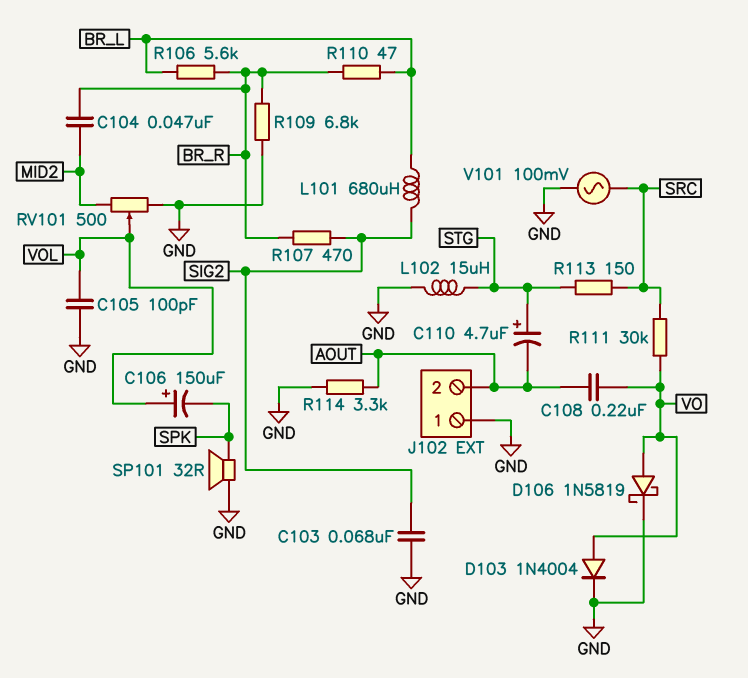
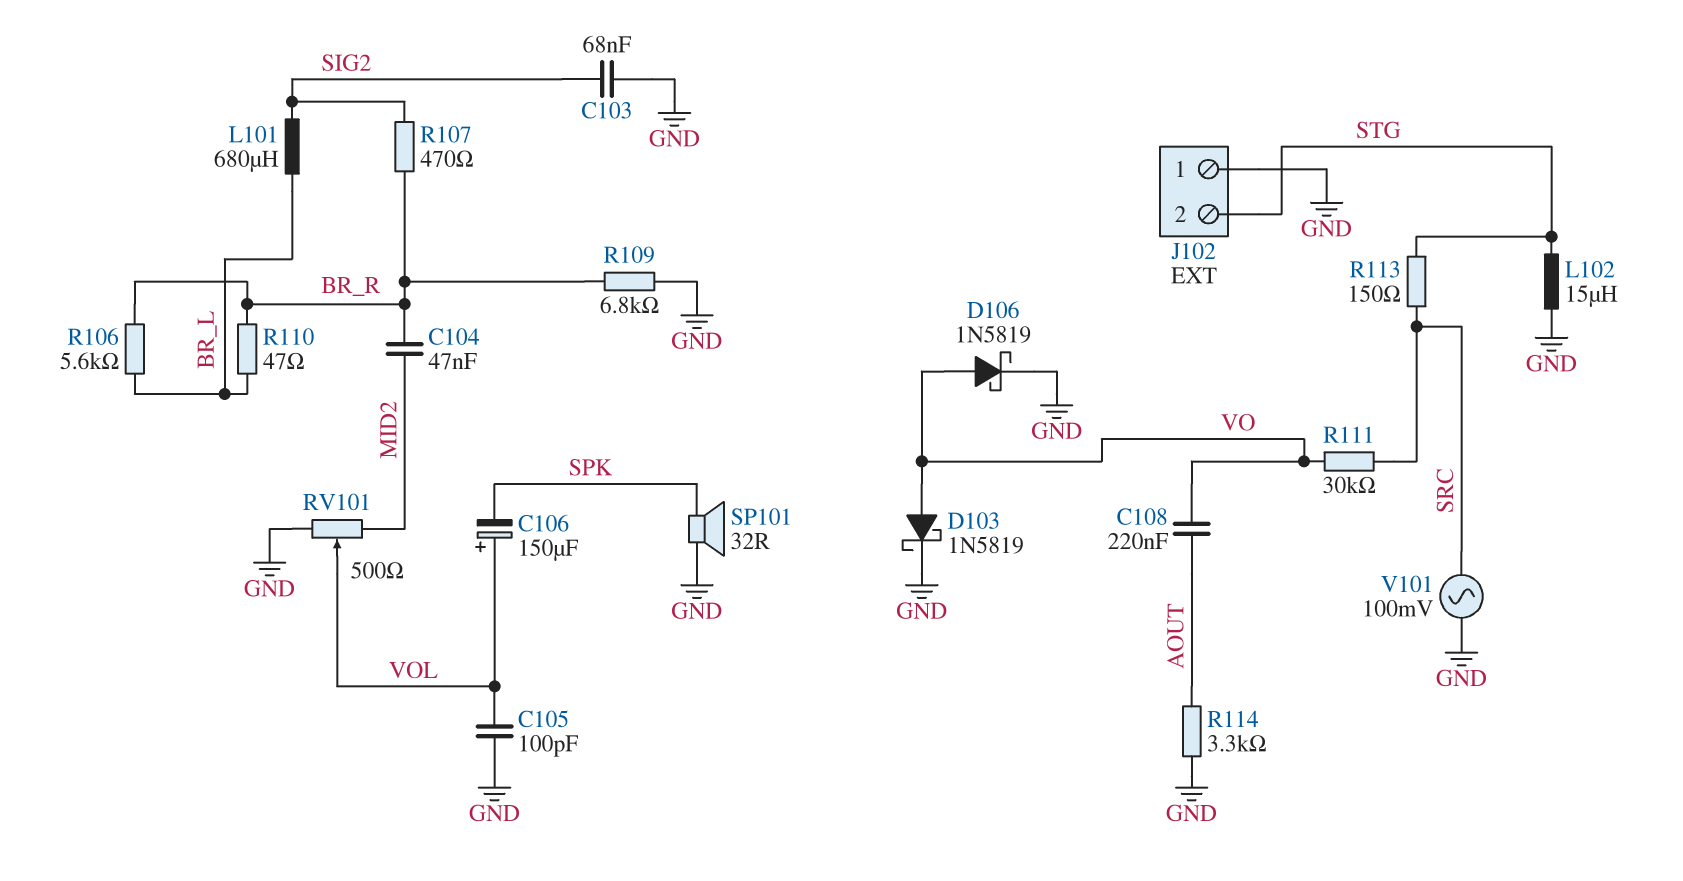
C110: 4.7uF (plus STG, minus AOUT) -> none
D103: diode 1N4004 (A VO, K GND) -> schottky 1N5819 (A VO, K GND)
J102 pin 2: AOUT -> STG

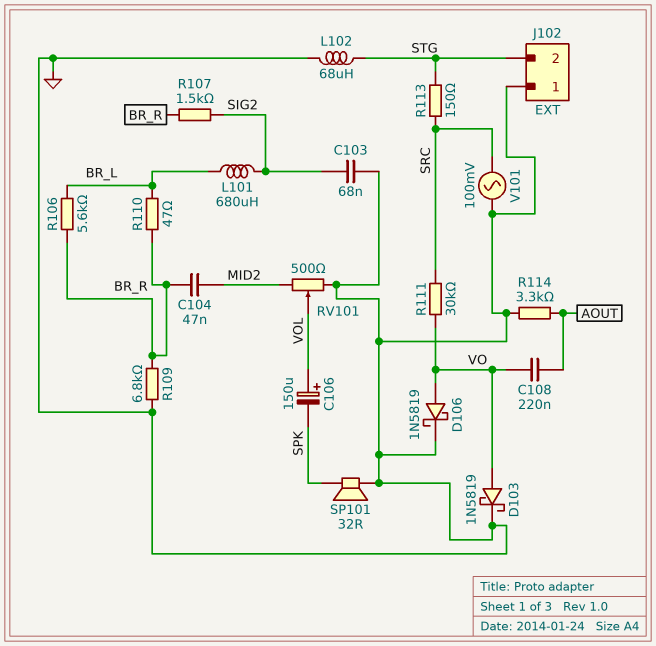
C105: 100pF (GND, VOL) -> none
L102: 15uH (GND, STG) -> 68uH (GND, STG)
R107: 470 (BR_R, SIG2) -> 1.5k (BR_R, SIG2)

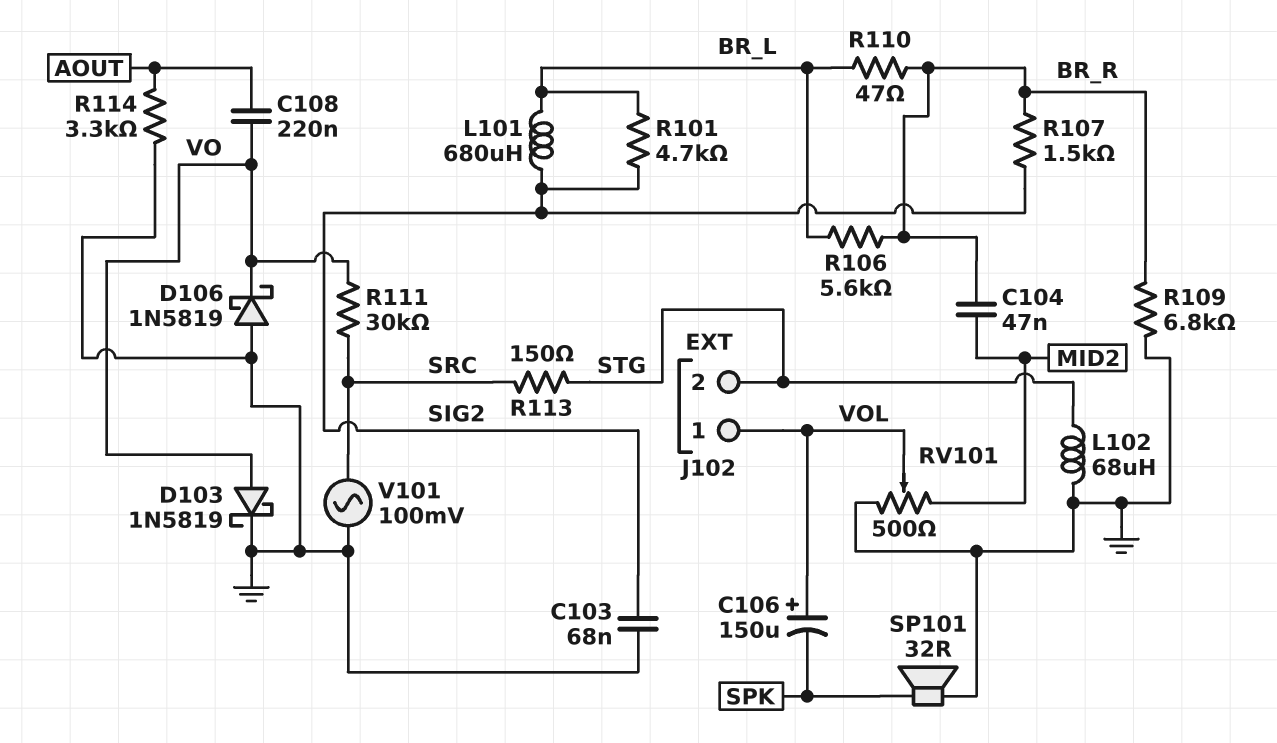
D106: schottky 1N5819 (A VO, K GND) -> schottky 1N5819 (A GND, K VO)
J102 pin 1: GND -> VOL
R101: none -> 4.7k (BR_L, SIG2)

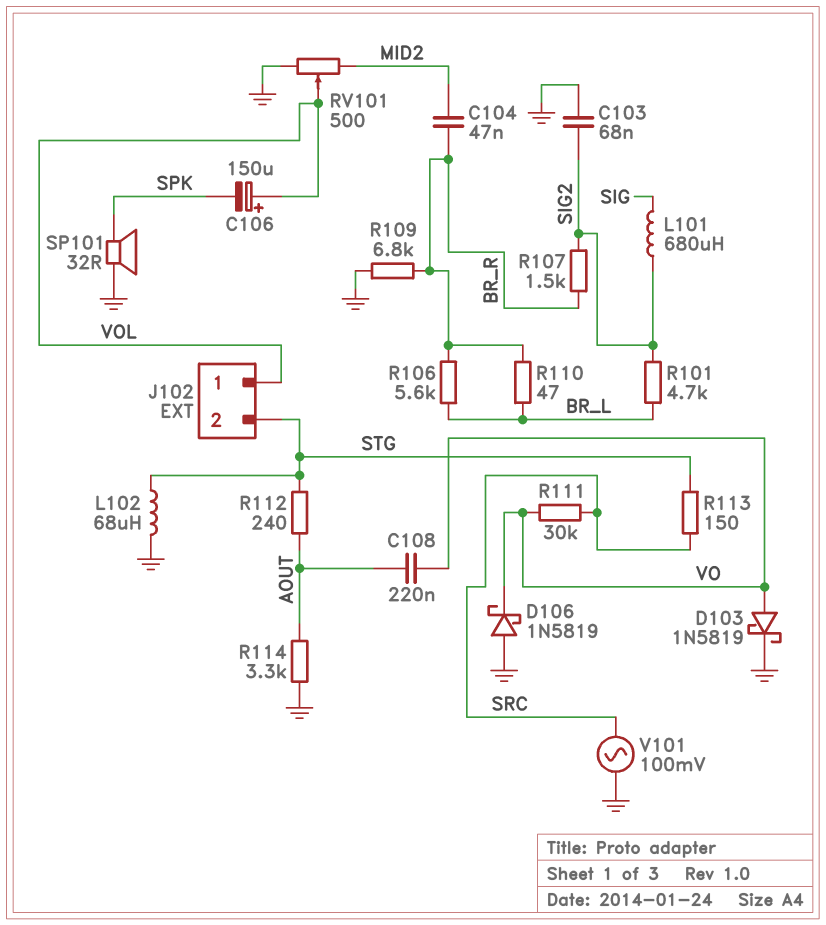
L101: 680uH (BR_L, SIG2) -> 680uH (SIG, SIG2)
R112: none -> 240 (AOUT, STG)

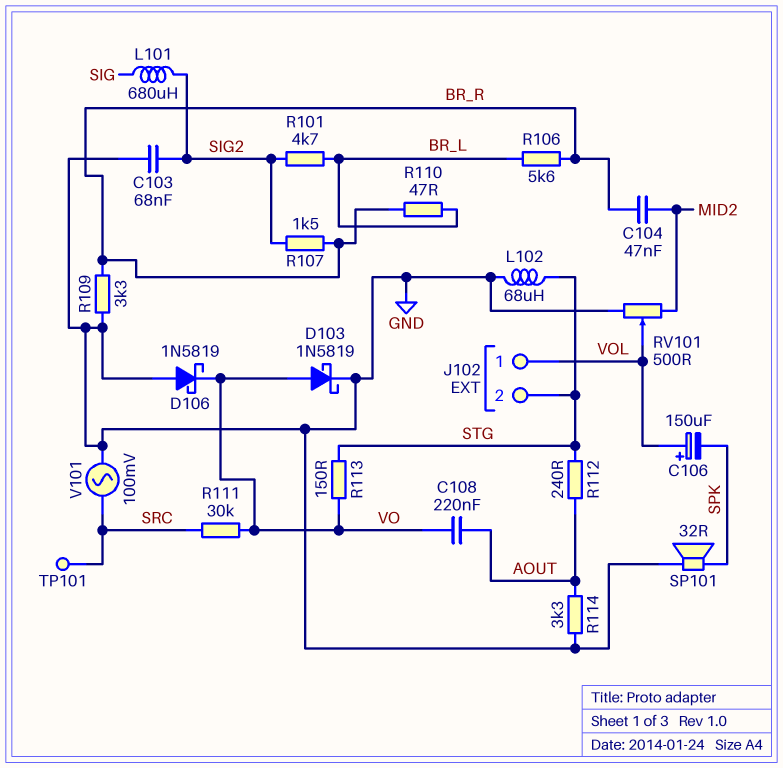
R109: 6.8k (BR_R, GND) -> 3.3k (BR_R, GND)
R113: 150 (SRC, STG) -> 150 (STG, VO)
TP101: none -> test point (SRC)

